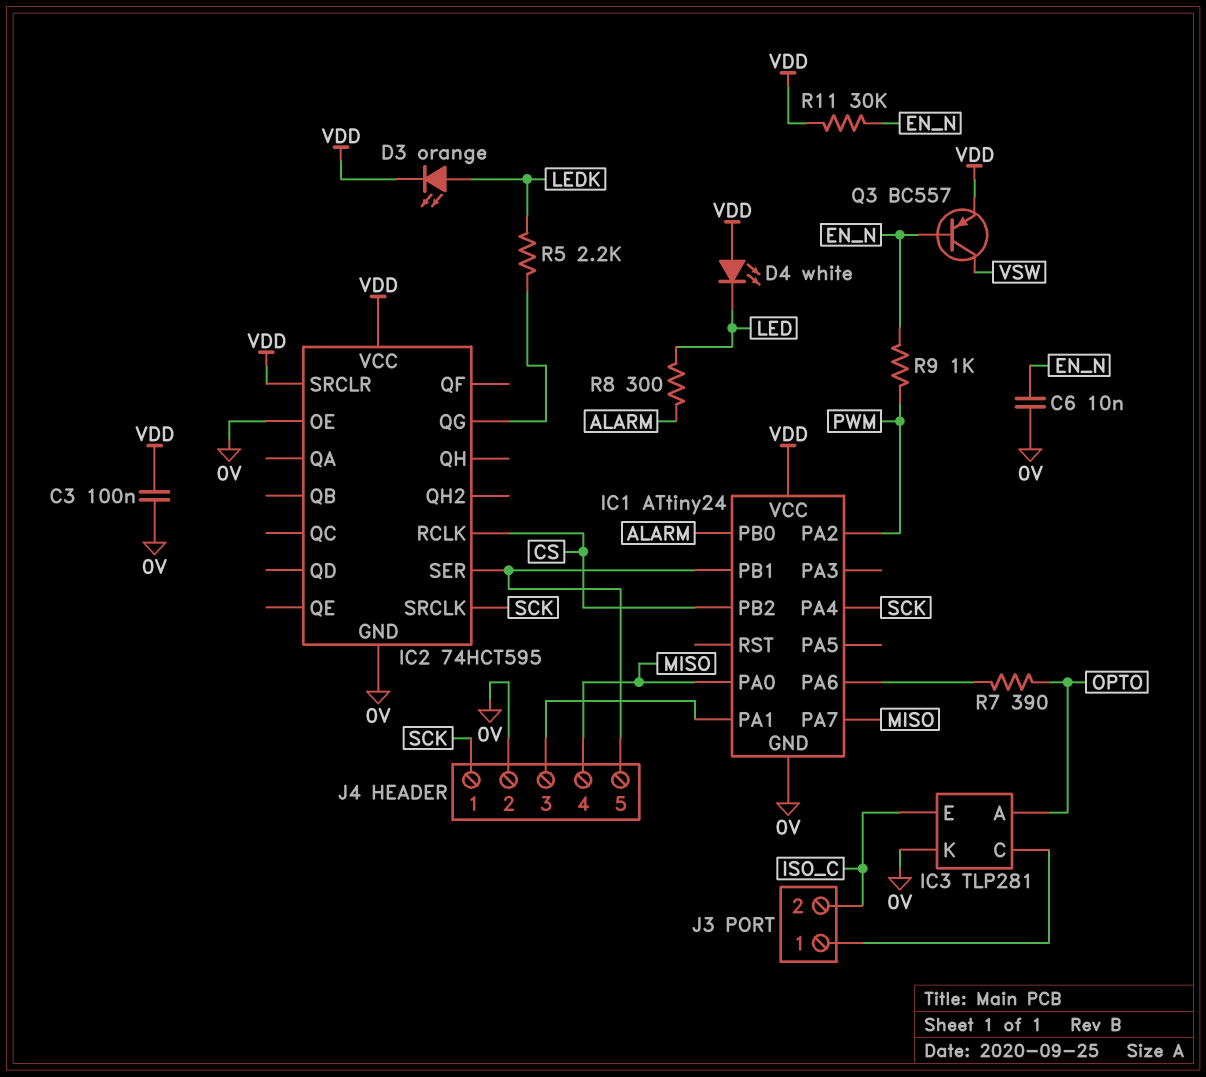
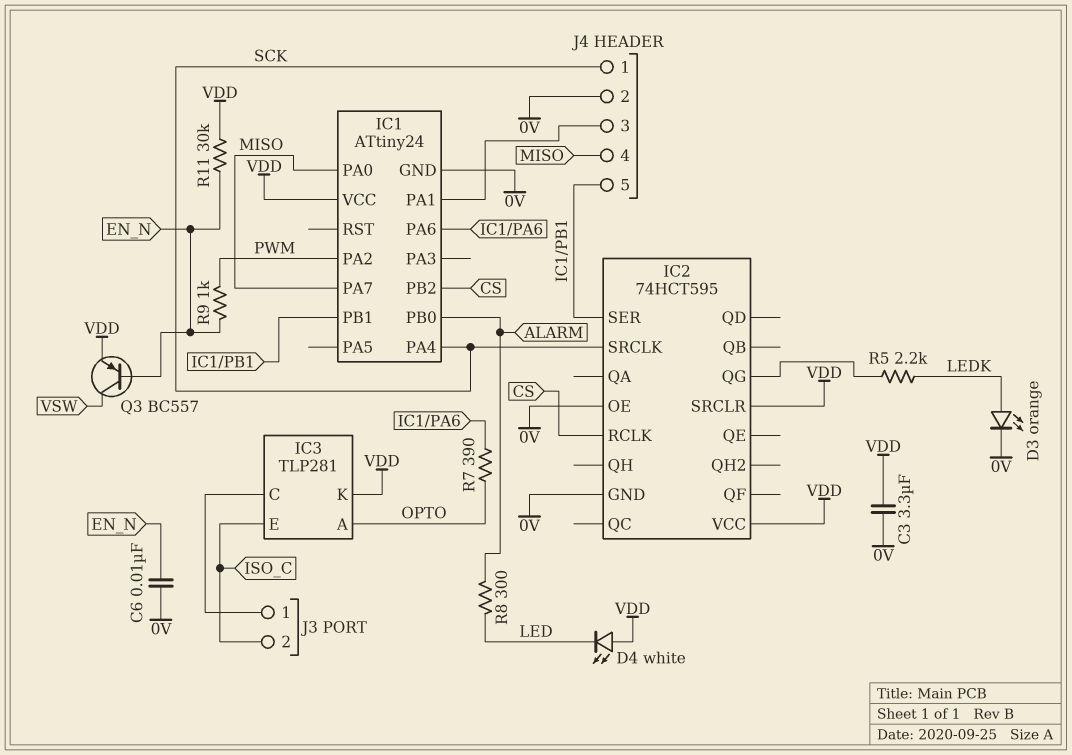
C3: 100nF (0V, VDD) -> 3.3uF (0V, VDD)
D3: LED orange (A LEDK, K VDD) -> LED orange (A LEDK, K 0V)
IC3 pin K: 0V -> VDD

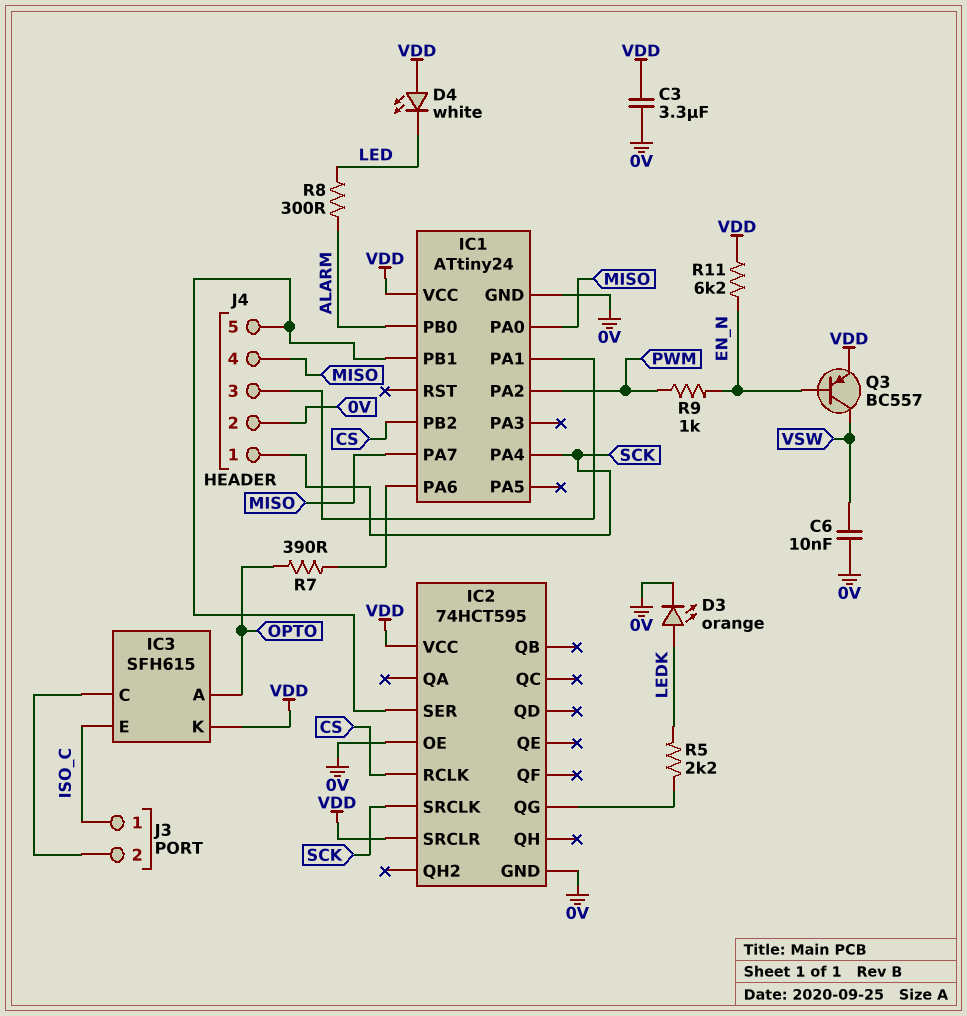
C6: 10nF (0V, EN_N) -> 10nF (0V, VSW)
IC3: TLP281 -> SFH615
J3 pin 1: IC3/C -> ISO_C
J3 pin 2: ISO_C -> IC3/C
R11: 30k (EN_N, VDD) -> 6.2k (EN_N, VDD)

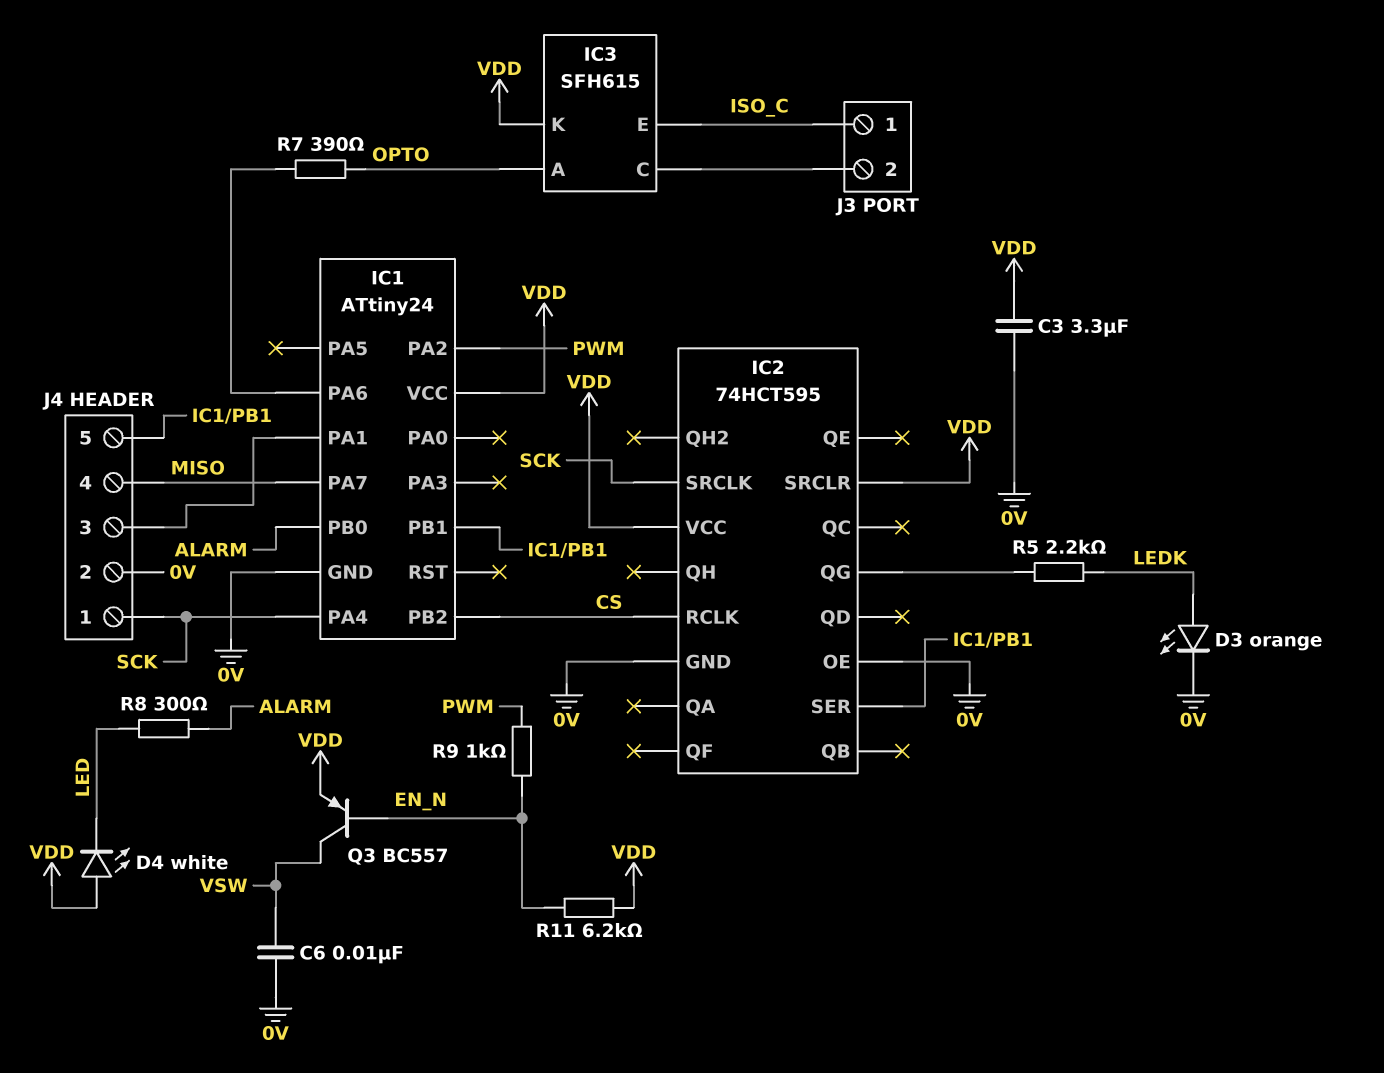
IC1 pin PA0: MISO -> none

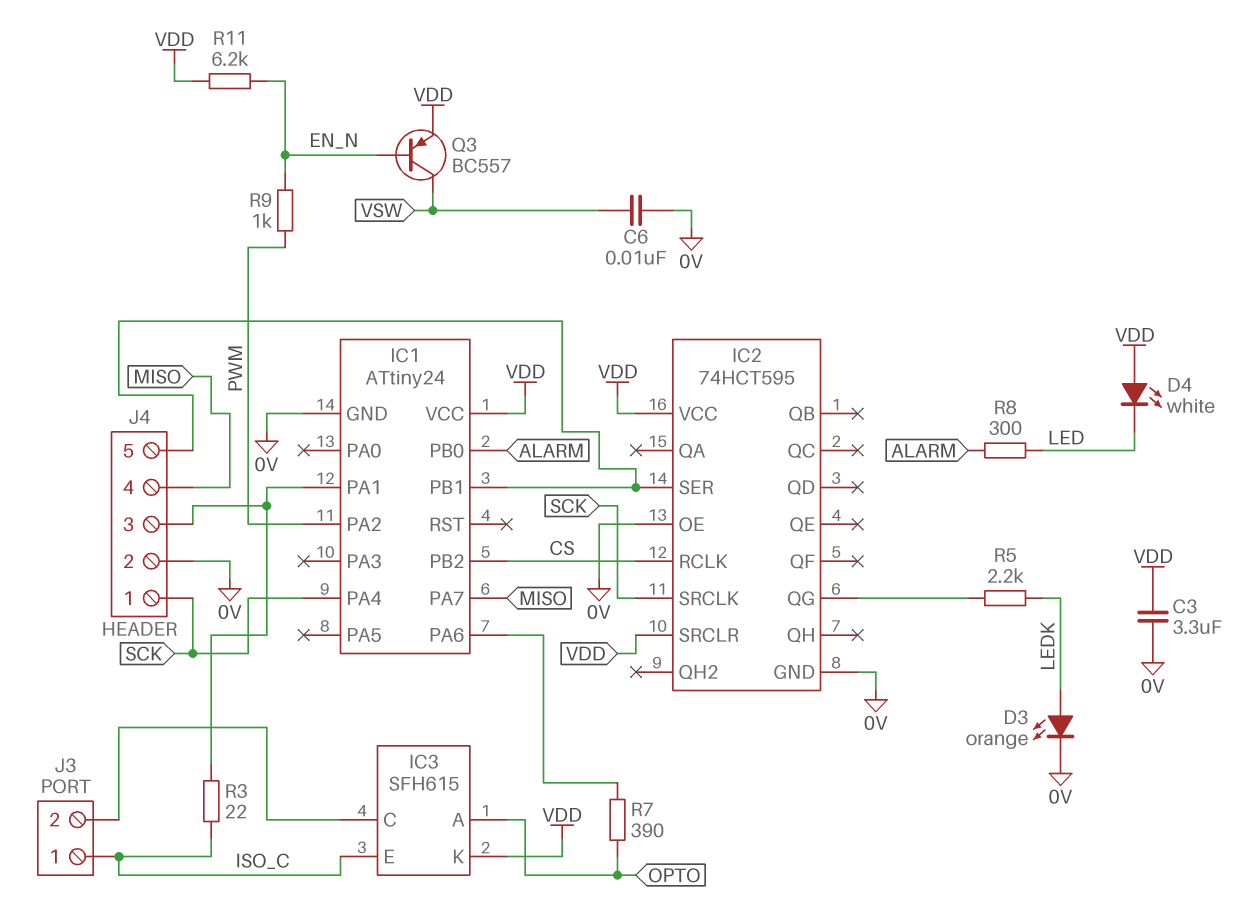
R3: none -> 22 (IC1/PA1, ISO_C)

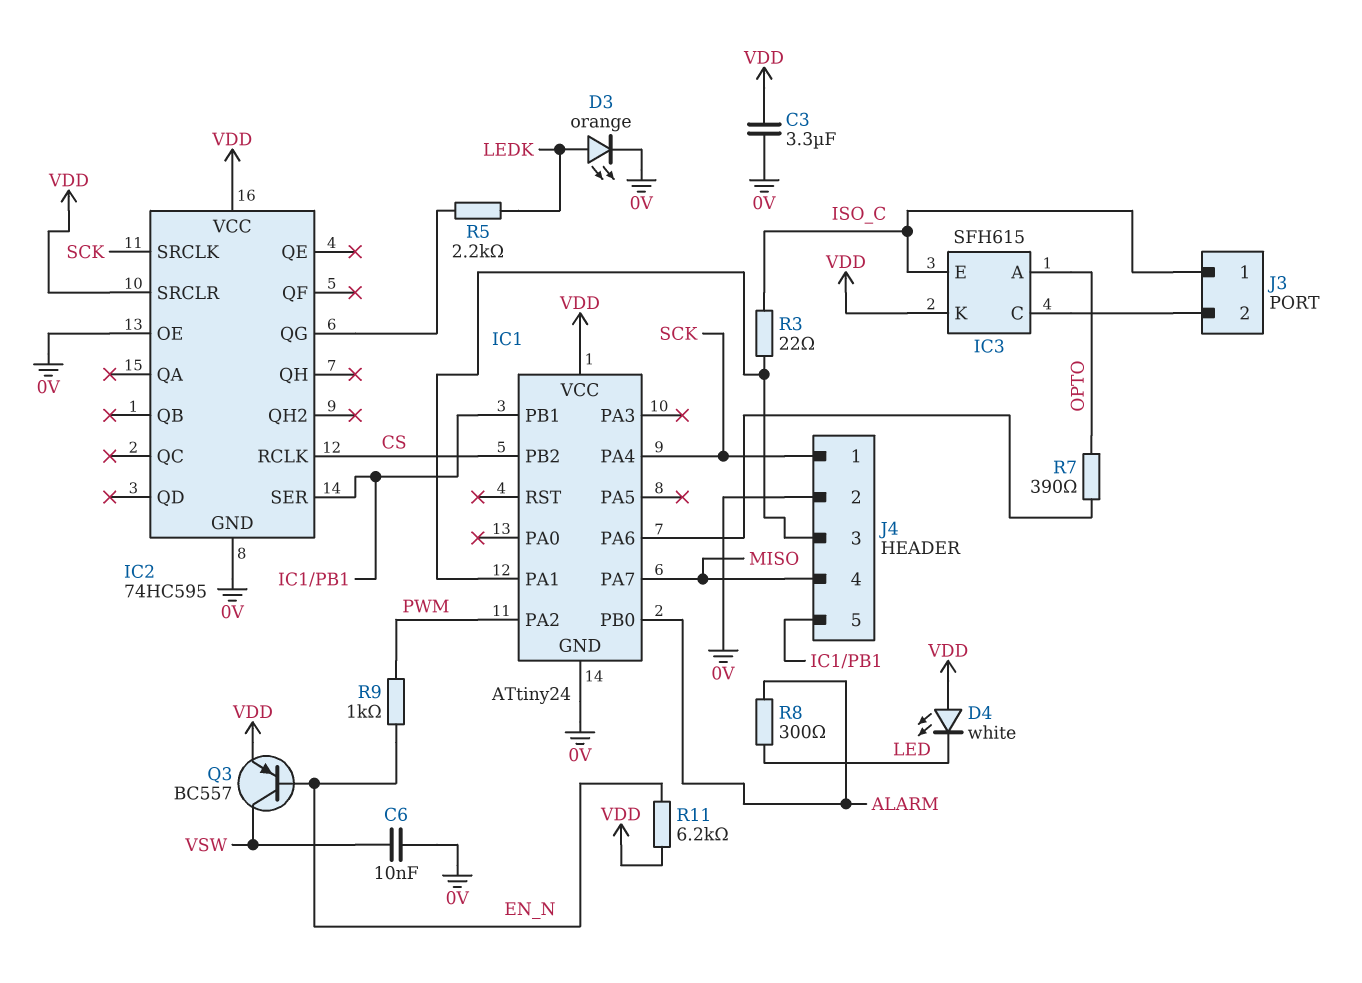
IC2: 74HCT595 -> 74HC595

